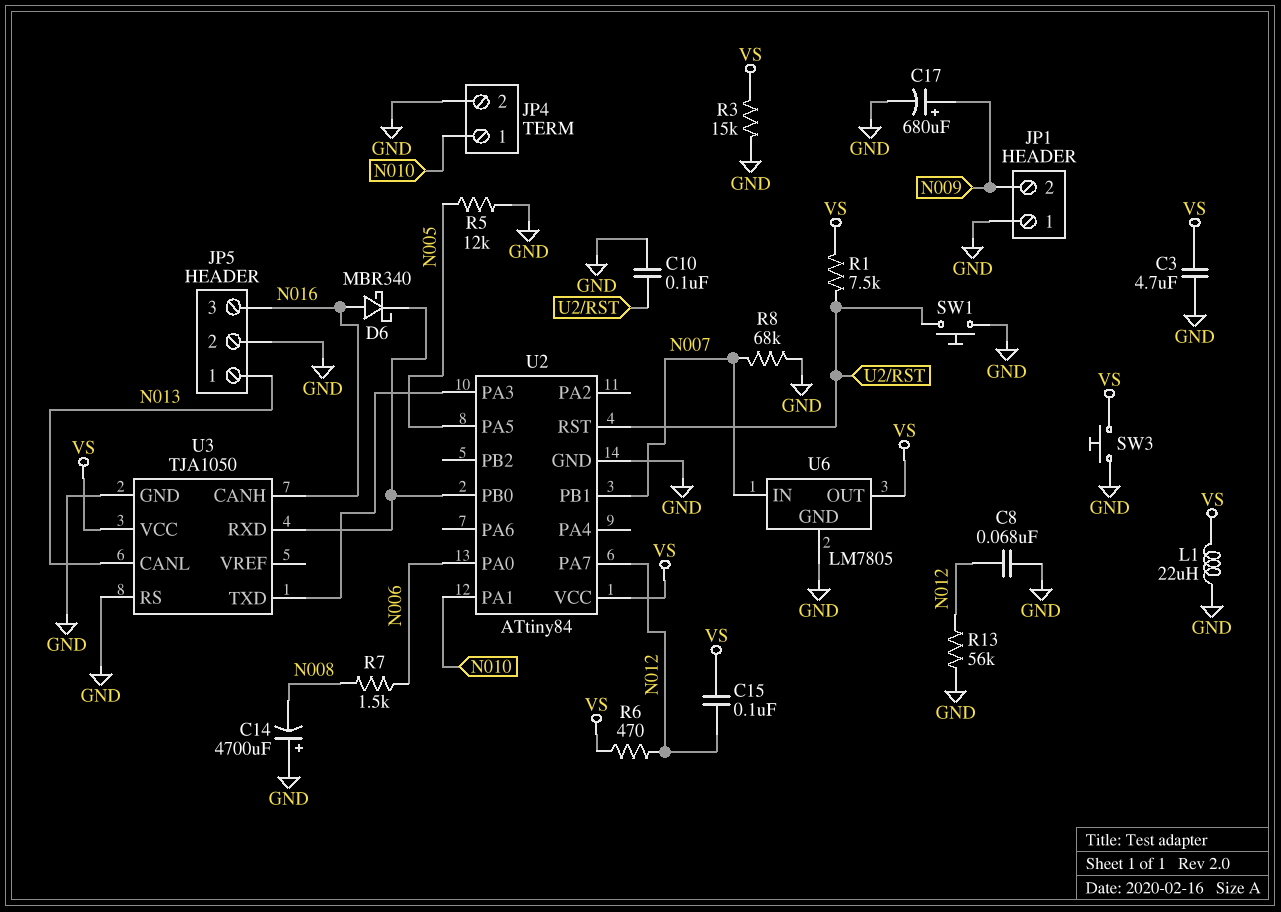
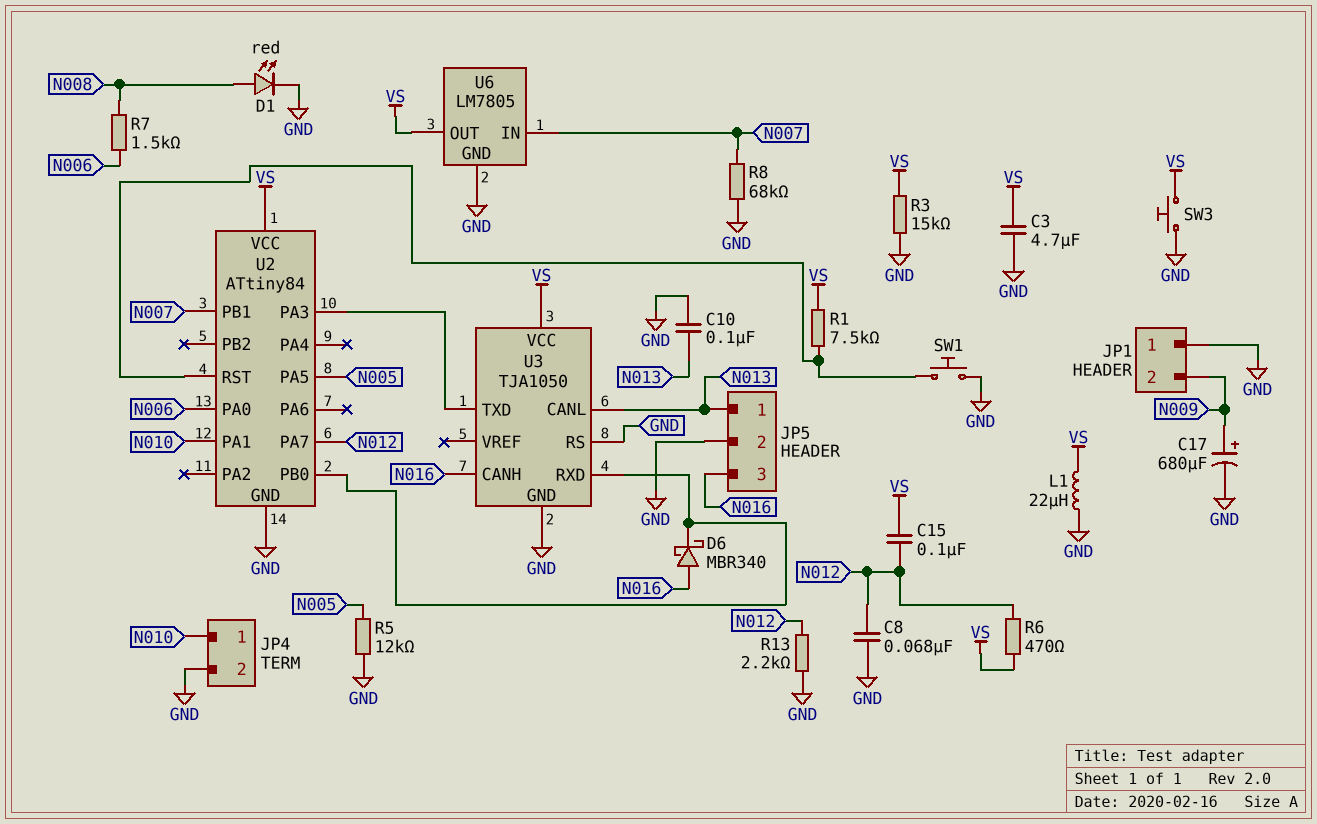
C10: 100nF (GND, U2/RST) -> 100nF (GND, N013)
C14: 4700uF (plus GND, minus N008) -> none
D1: none -> LED red (A N008, K GND)
R13: 56k (GND, N012) -> 2.2k (GND, N012)

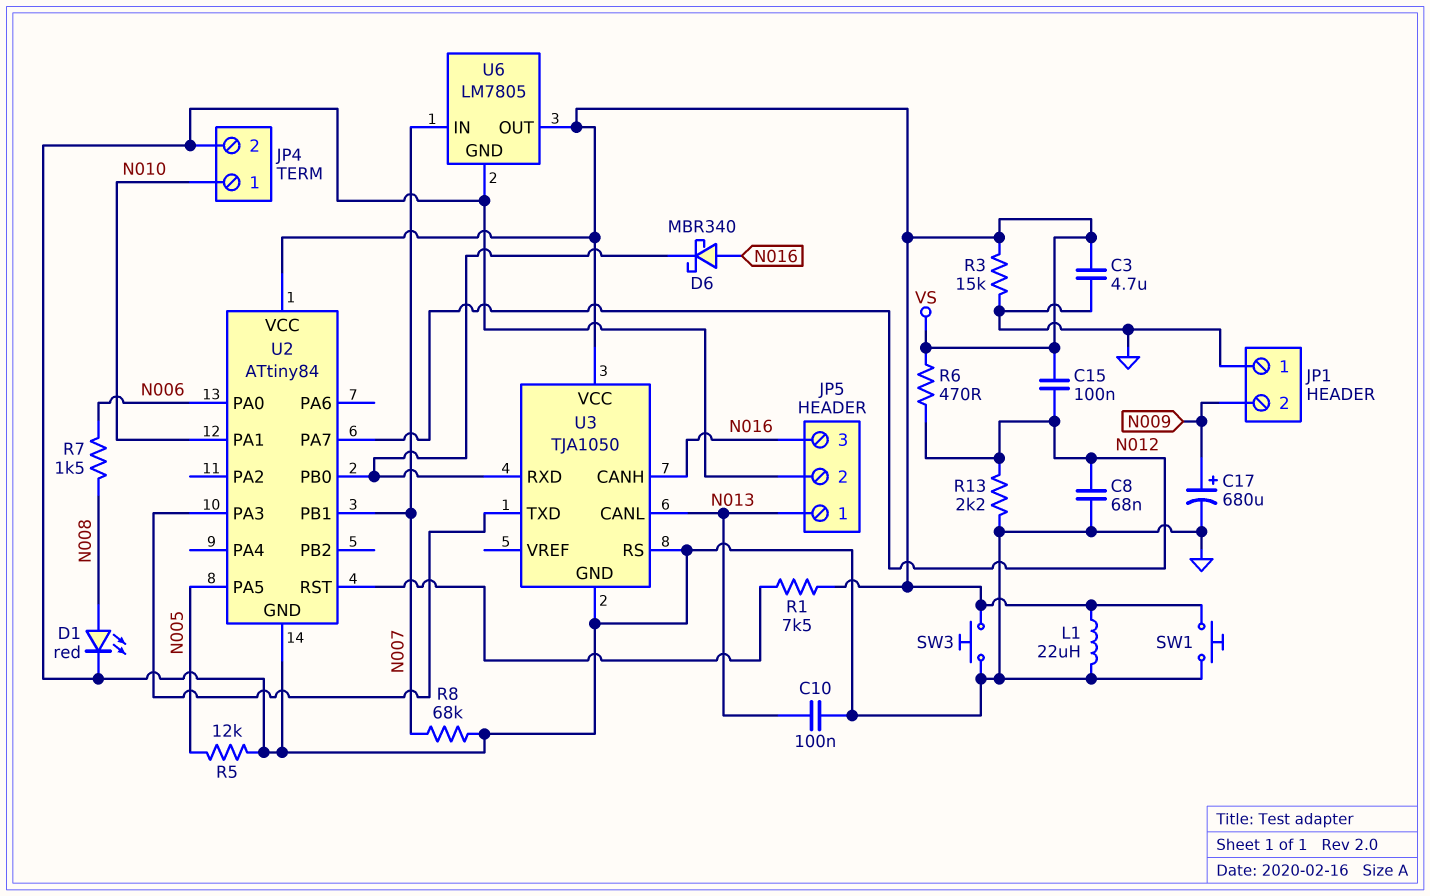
SW1: button (GND, U2/RST) -> button (GND, VS)

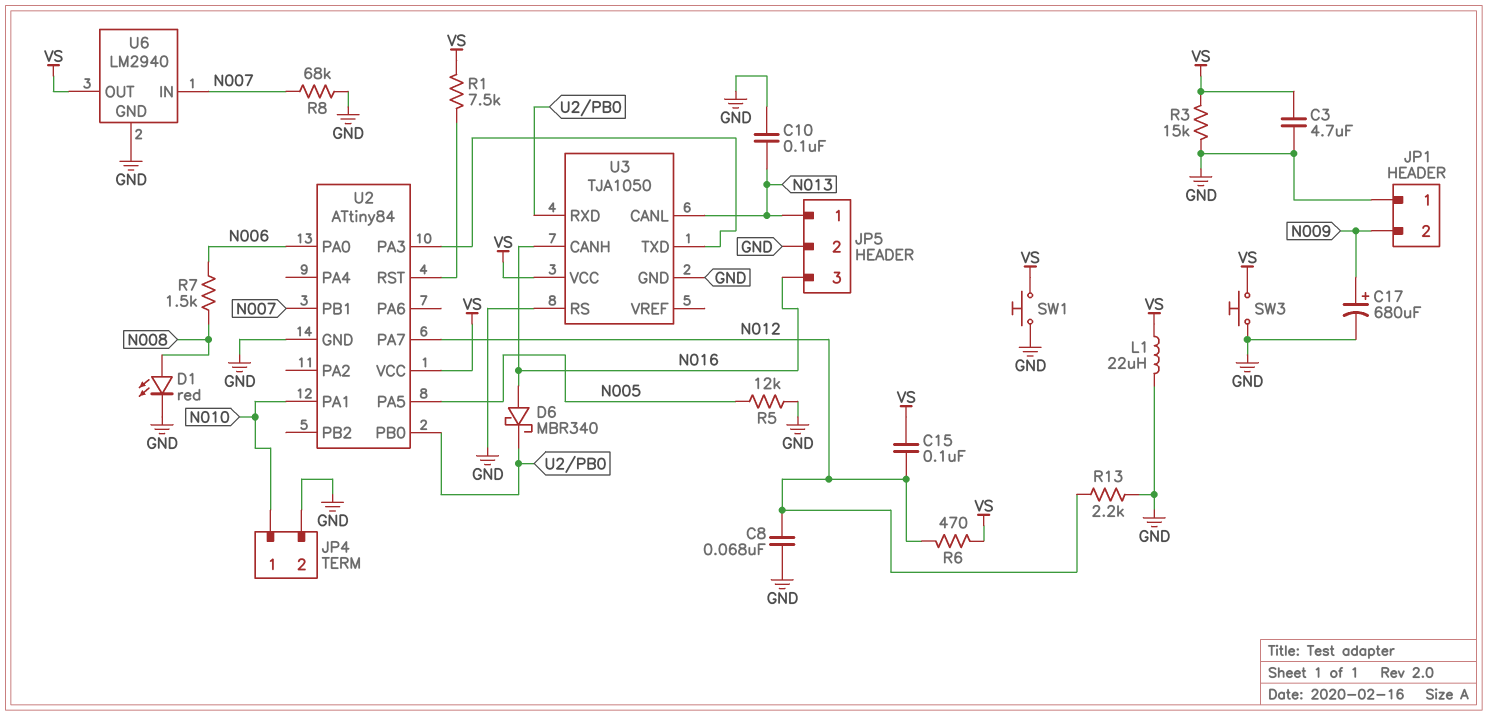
U6: LM7805 -> LM2940

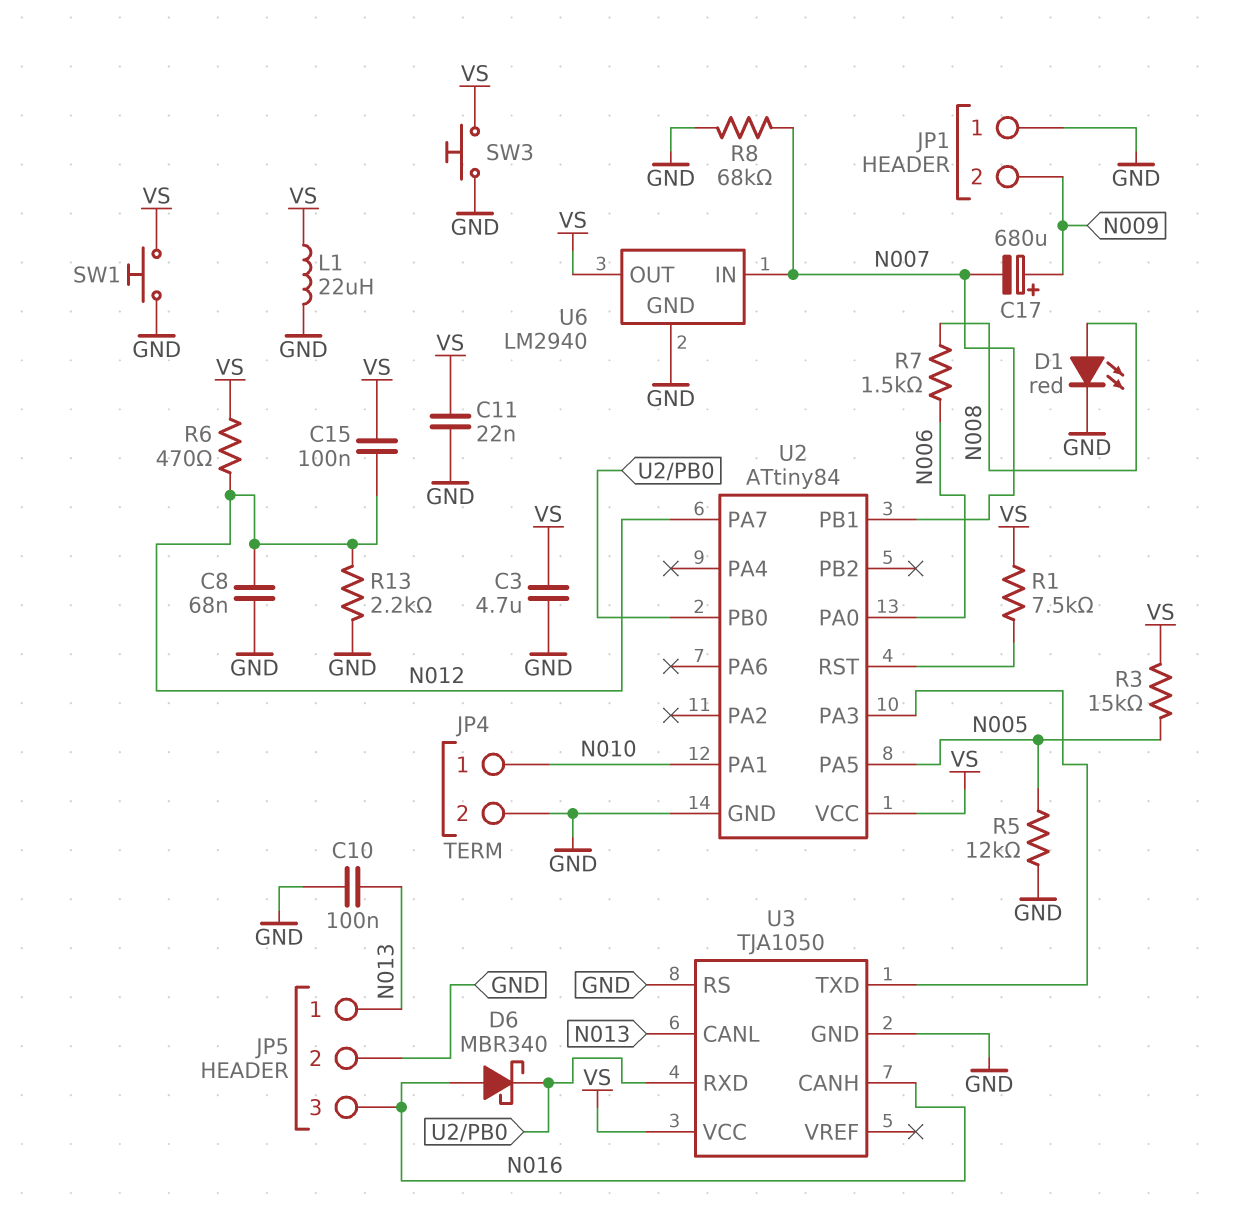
C11: none -> 22nF (GND, VS)
C17: 680uF (plus N009, minus GND) -> 680uF (plus N009, minus N007)
R3: 15k (GND, VS) -> 15k (N005, VS)

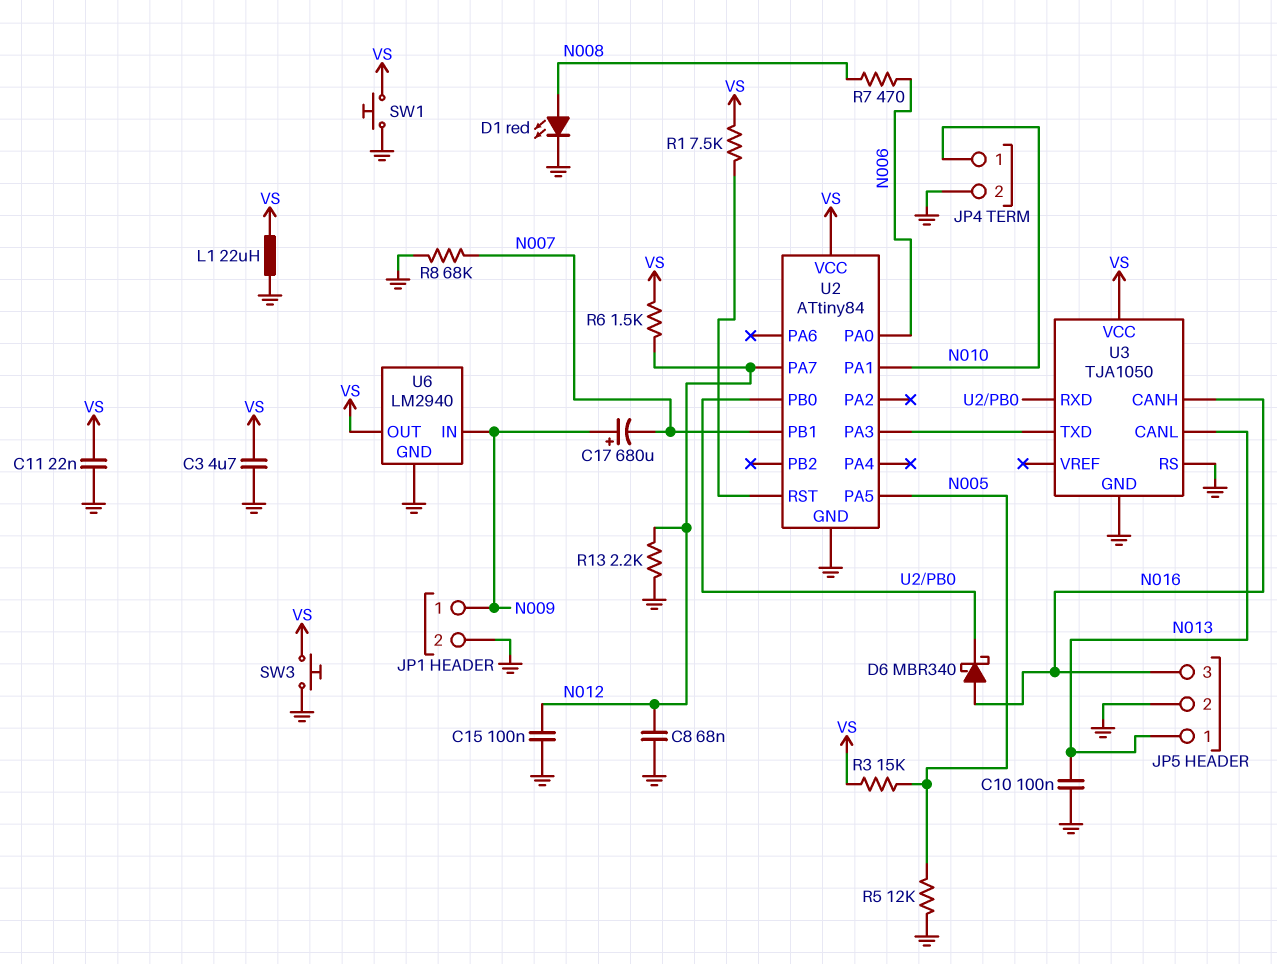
C15: 100nF (N012, VS) -> 100nF (GND, N012)
JP1 pin 1: GND -> N009
JP1 pin 2: N009 -> GND
R6: 470 (N012, VS) -> 1.5k (N012, VS)
R7: 1.5k (N006, N008) -> 470 (N006, N008)
U6 pin IN: N007 -> N009

